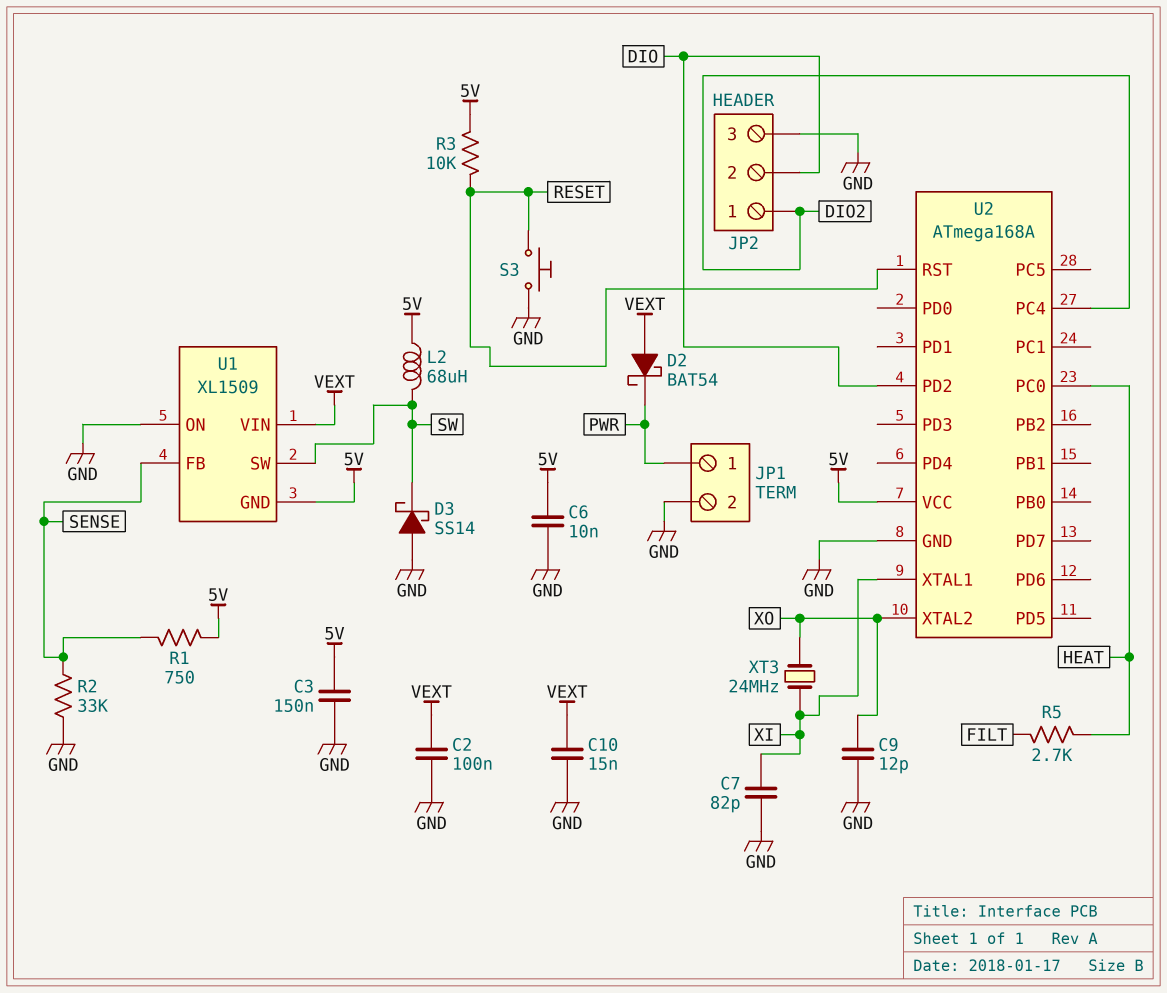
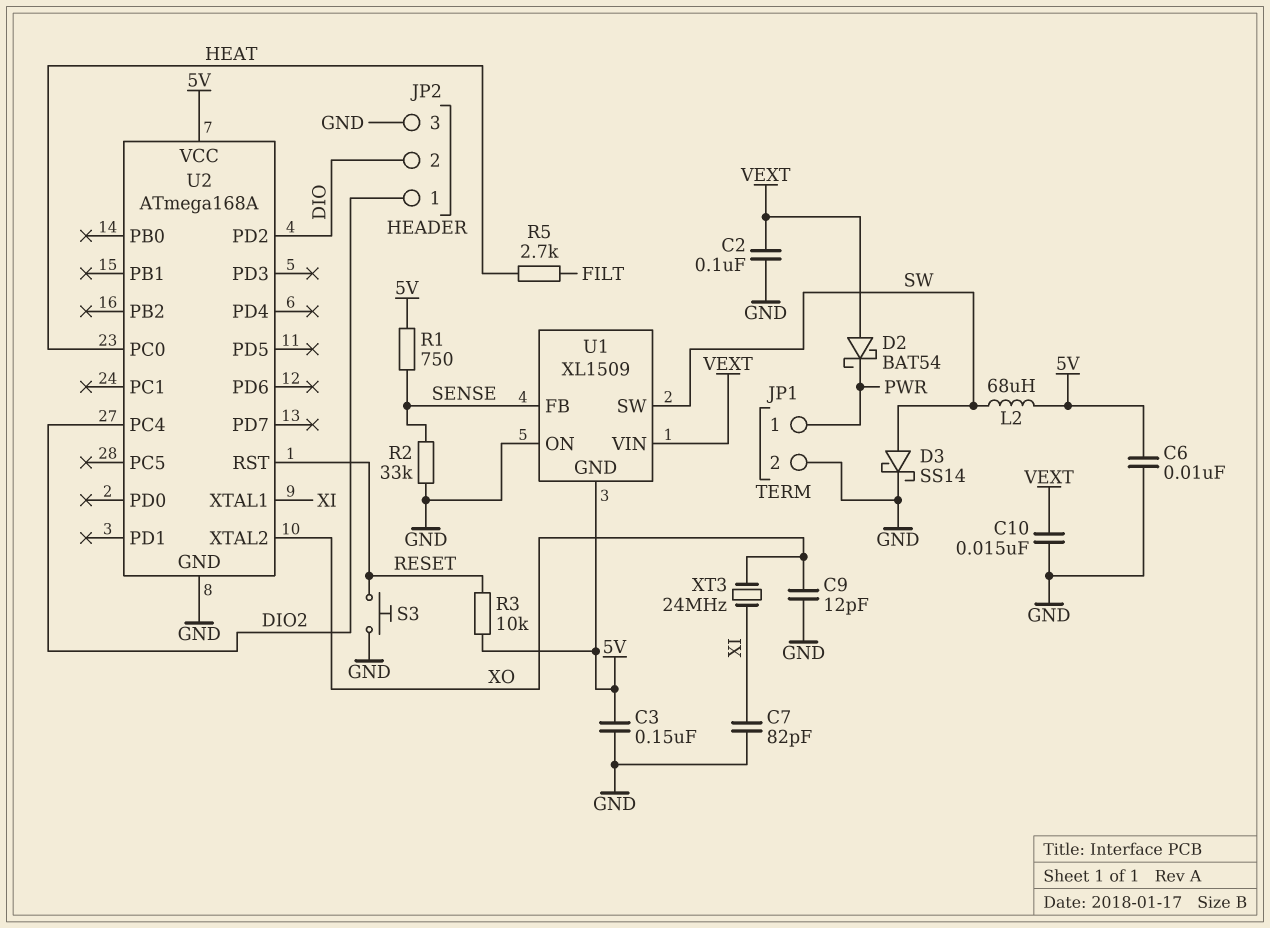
D3: schottky SS14 (A GND, K SW) -> schottky SS14 (A SW, K GND)

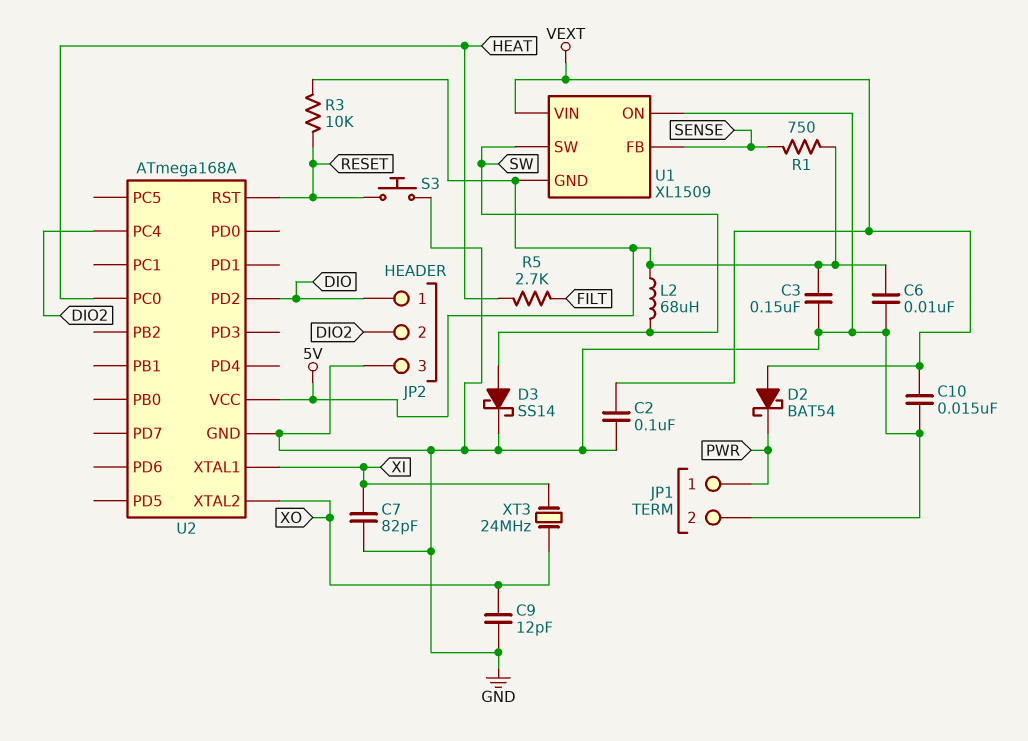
JP2 pin 1: DIO2 -> DIO
JP2 pin 2: DIO -> DIO2
R2: 33k (GND, SENSE) -> none

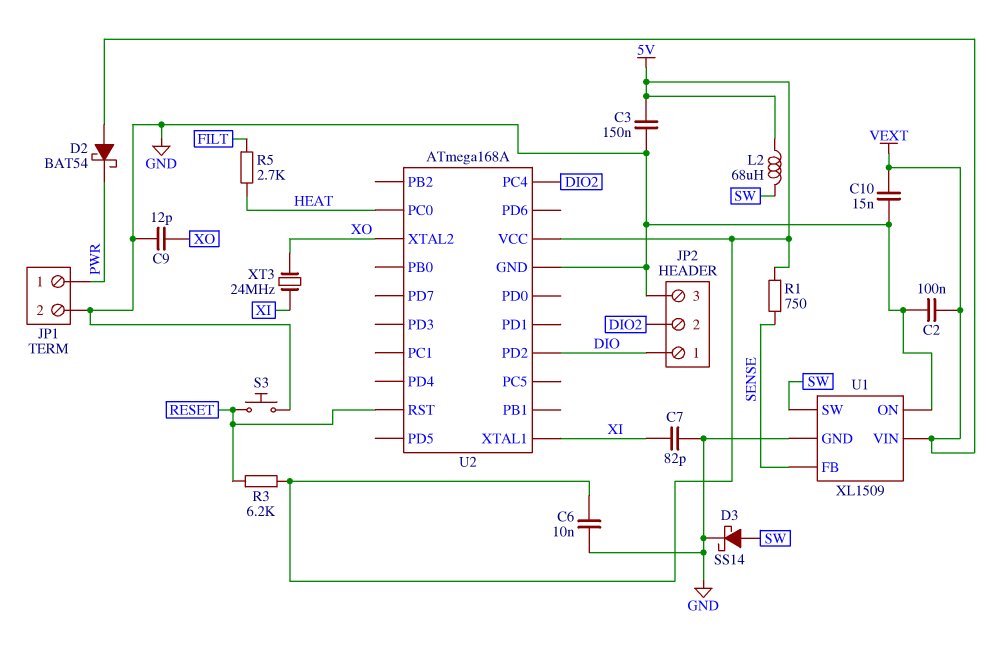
R3: 10k (5V, RESET) -> 6.2k (5V, RESET)
U1 pin GND: 5V -> GND

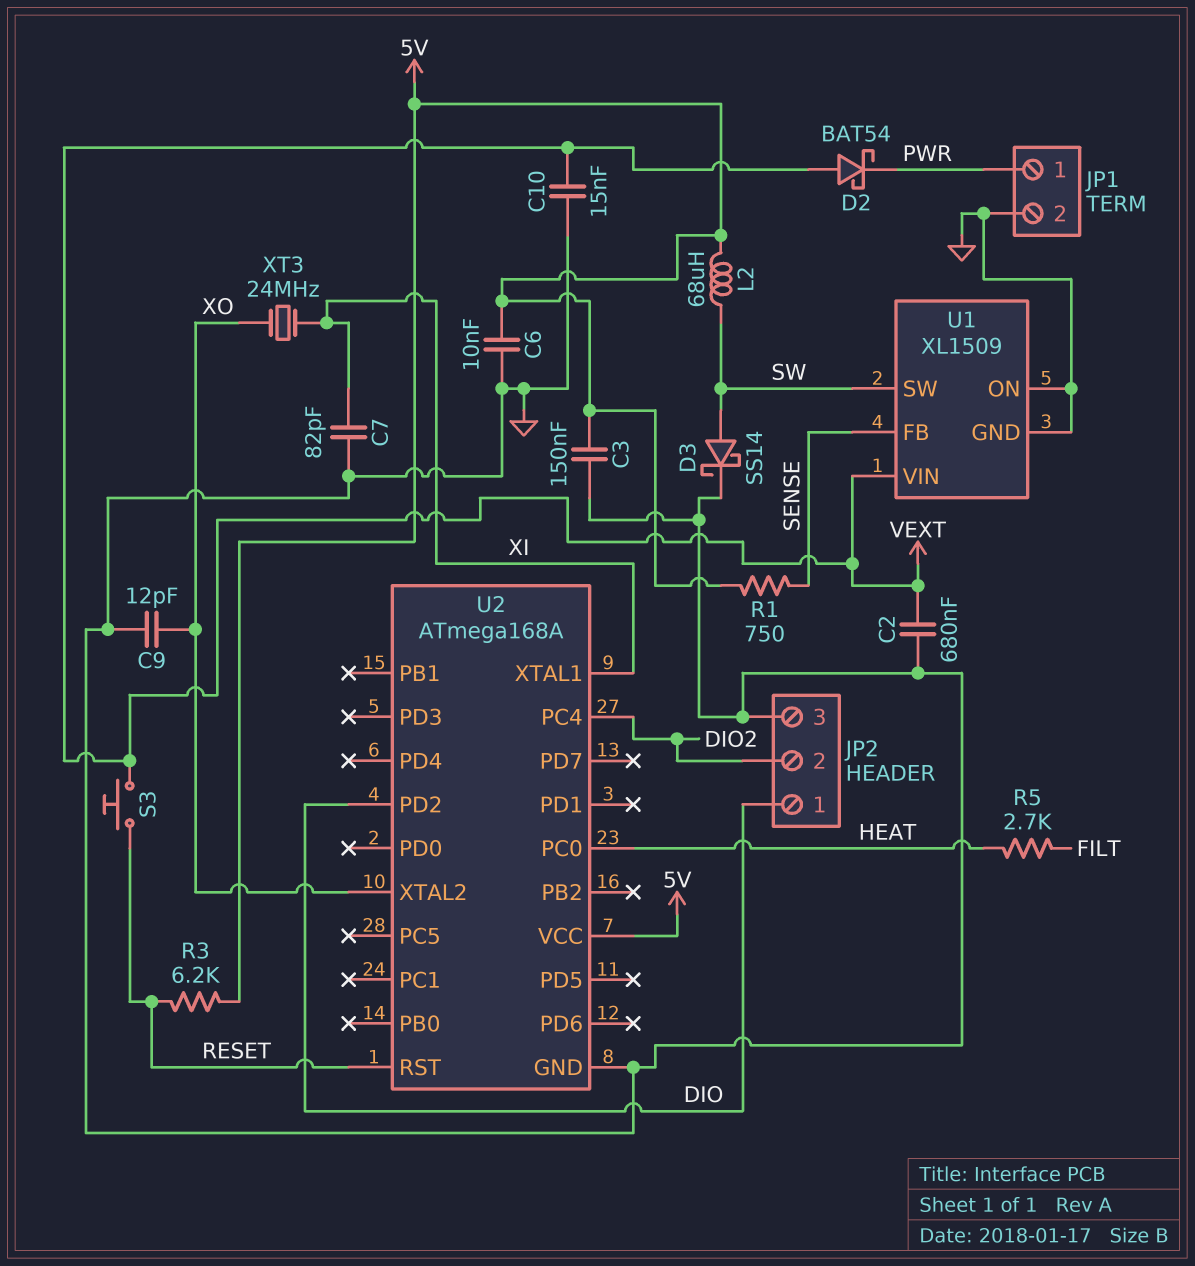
C2: 100nF (GND, VEXT) -> 680nF (GND, VEXT)
S3: button (GND, RESET) -> button (RESET, VEXT)

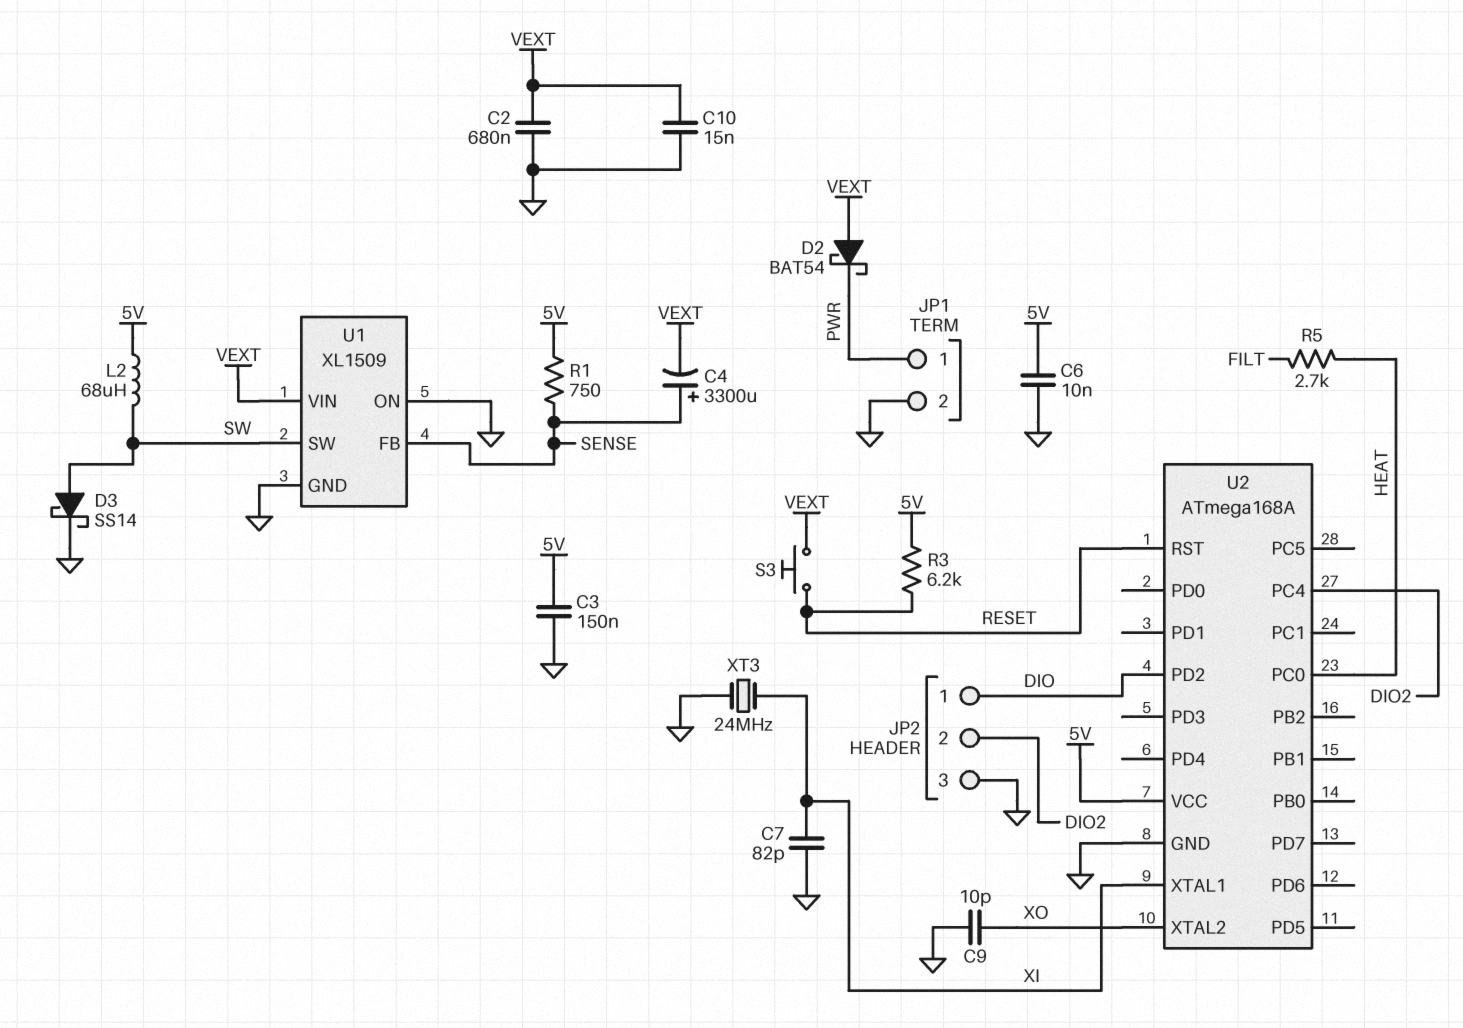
C4: none -> 3300uF (plus SENSE, minus VEXT)
C9: 12pF (GND, XO) -> 10pF (GND, XO)
XT3: 24MHz (XI, XO) -> 24MHz (GND, XI)

